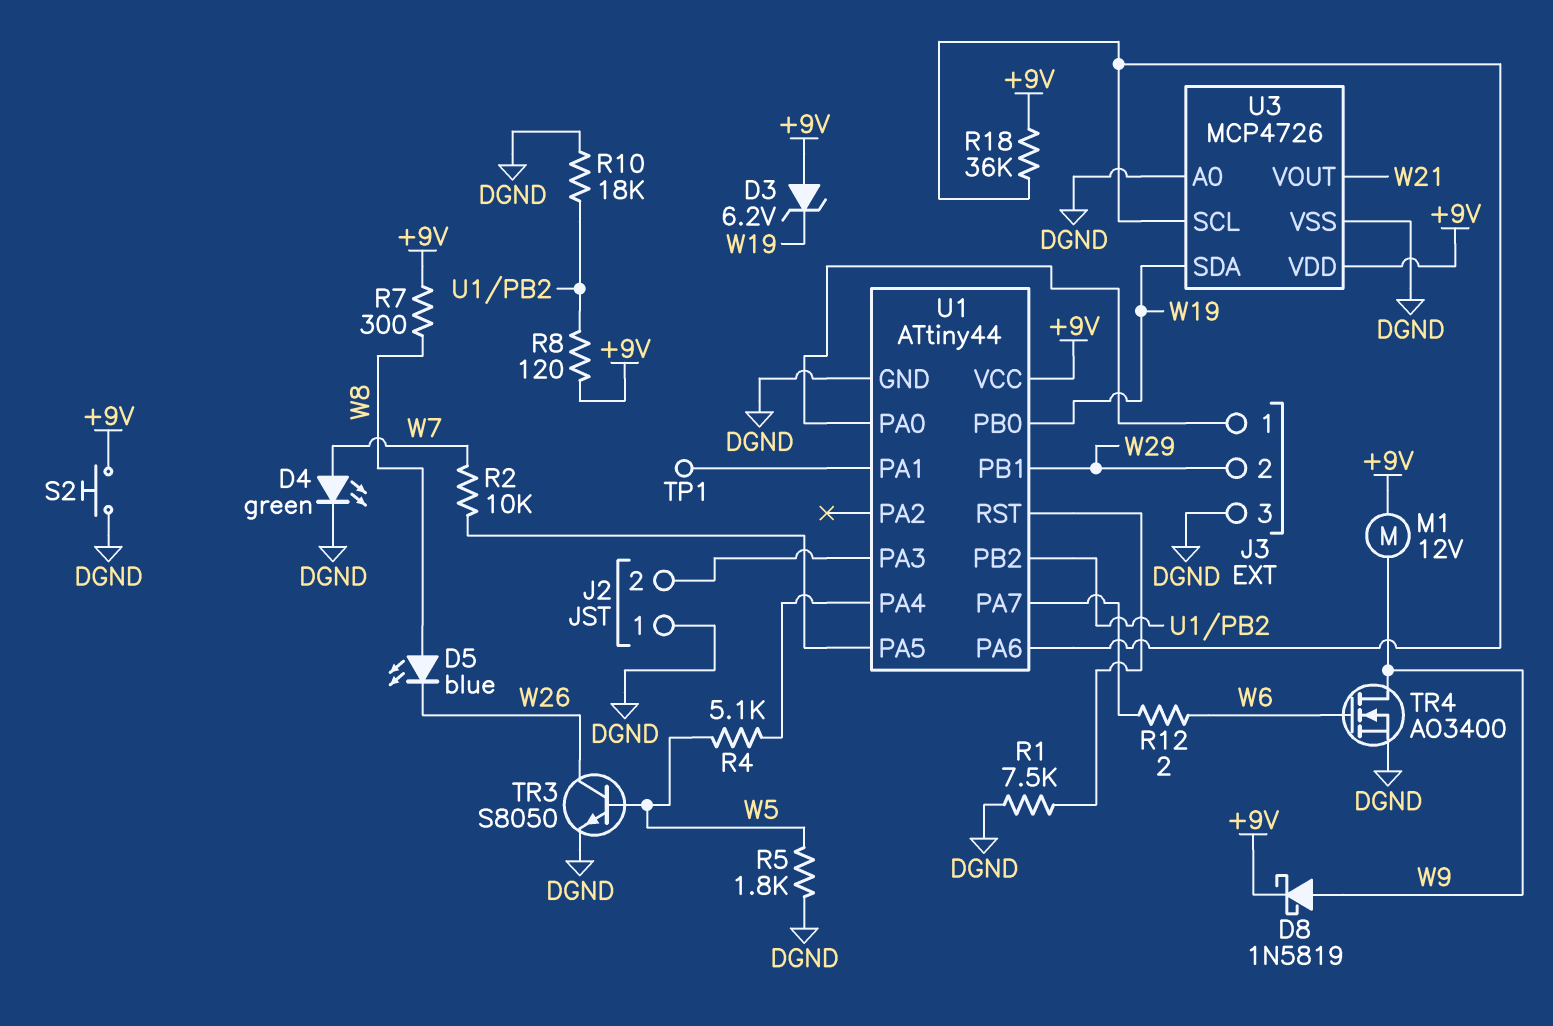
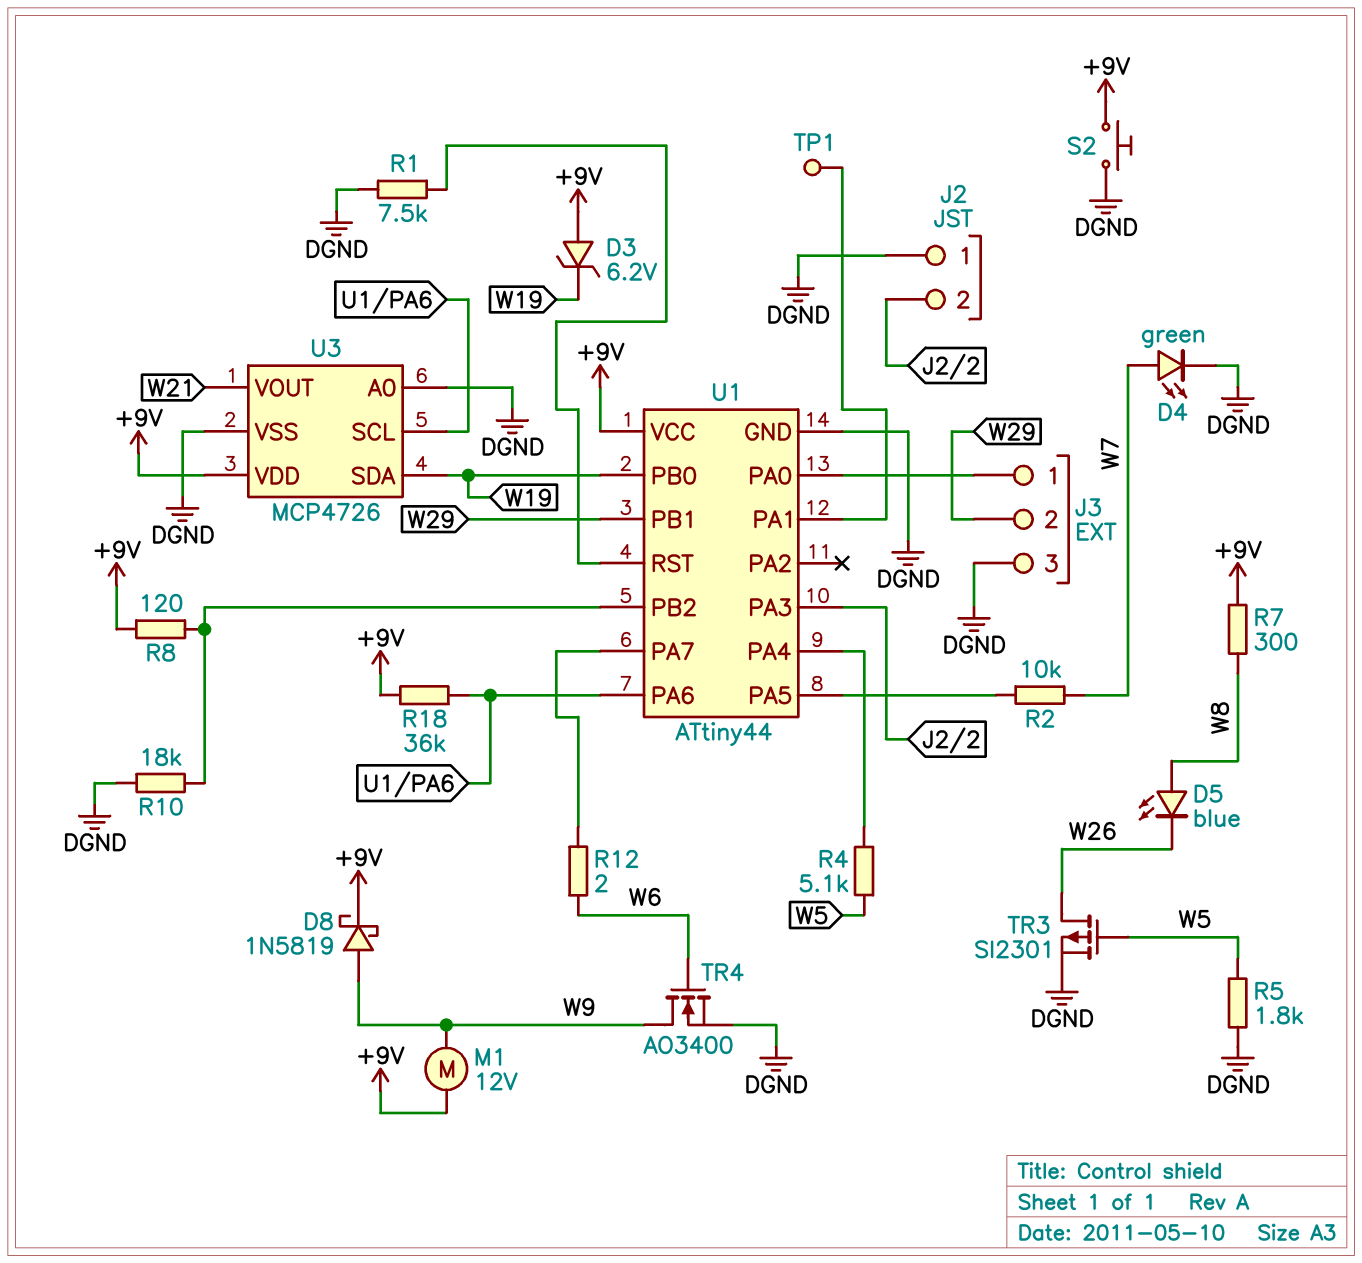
TR3: NPN S8050 (B W5, C W26, E DGND) -> PMOS SI2301 (G W5, D W26, S DGND)

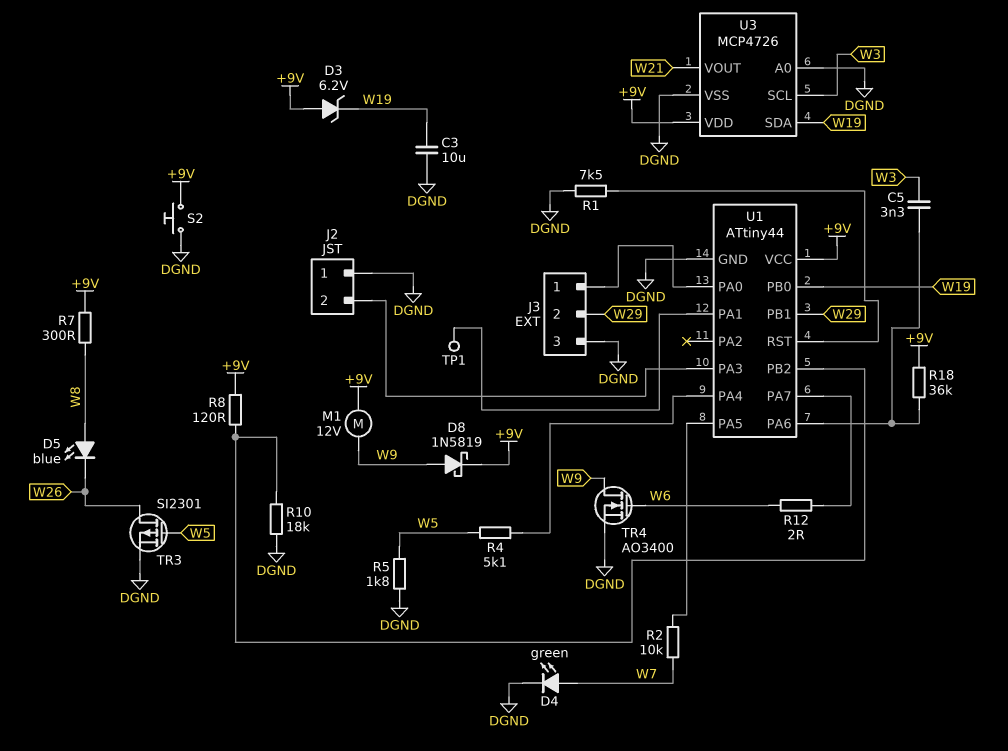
C3: none -> 10uF (DGND, W19)
C5: none -> 3.3nF (U1/PA6, W3)
U3 pin SCL: U1/PA6 -> W3

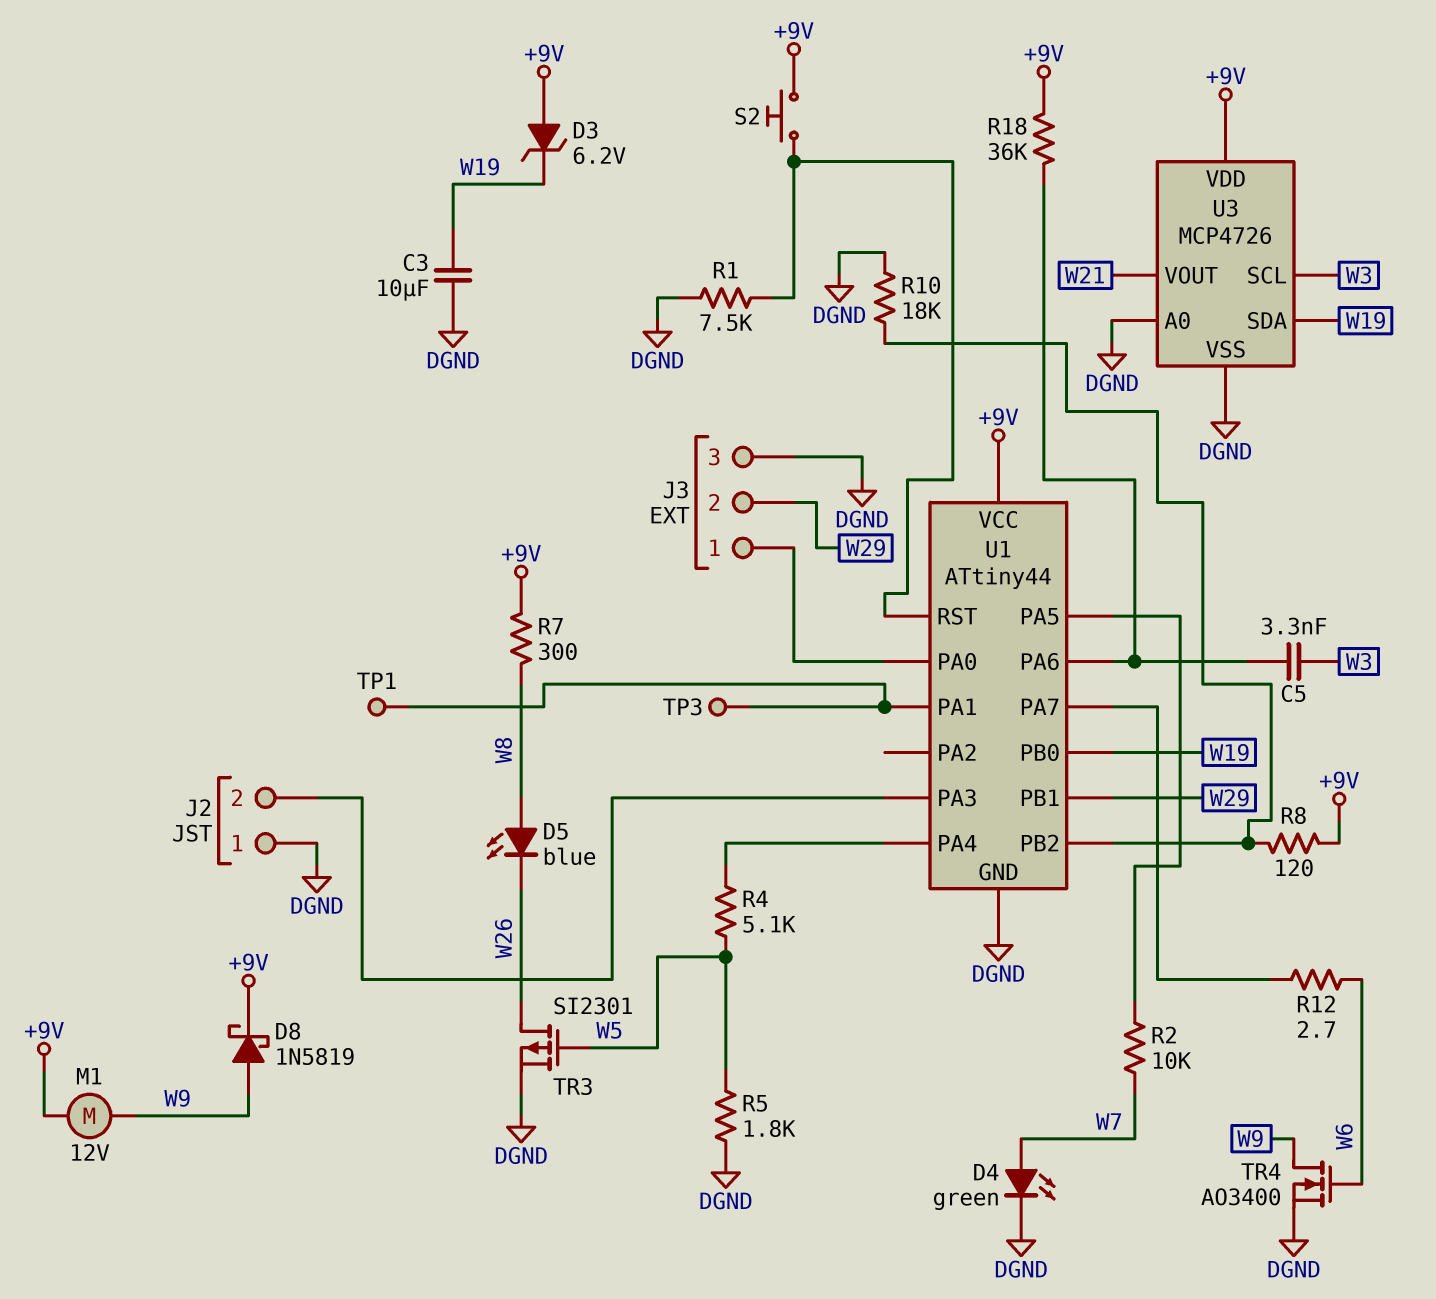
R12: 2 (U1/PA7, W6) -> 2.7 (U1/PA7, W6)
S2: button (+9V, DGND) -> button (+9V, U1/RST)
TP3: none -> test point (U1/PA1)

